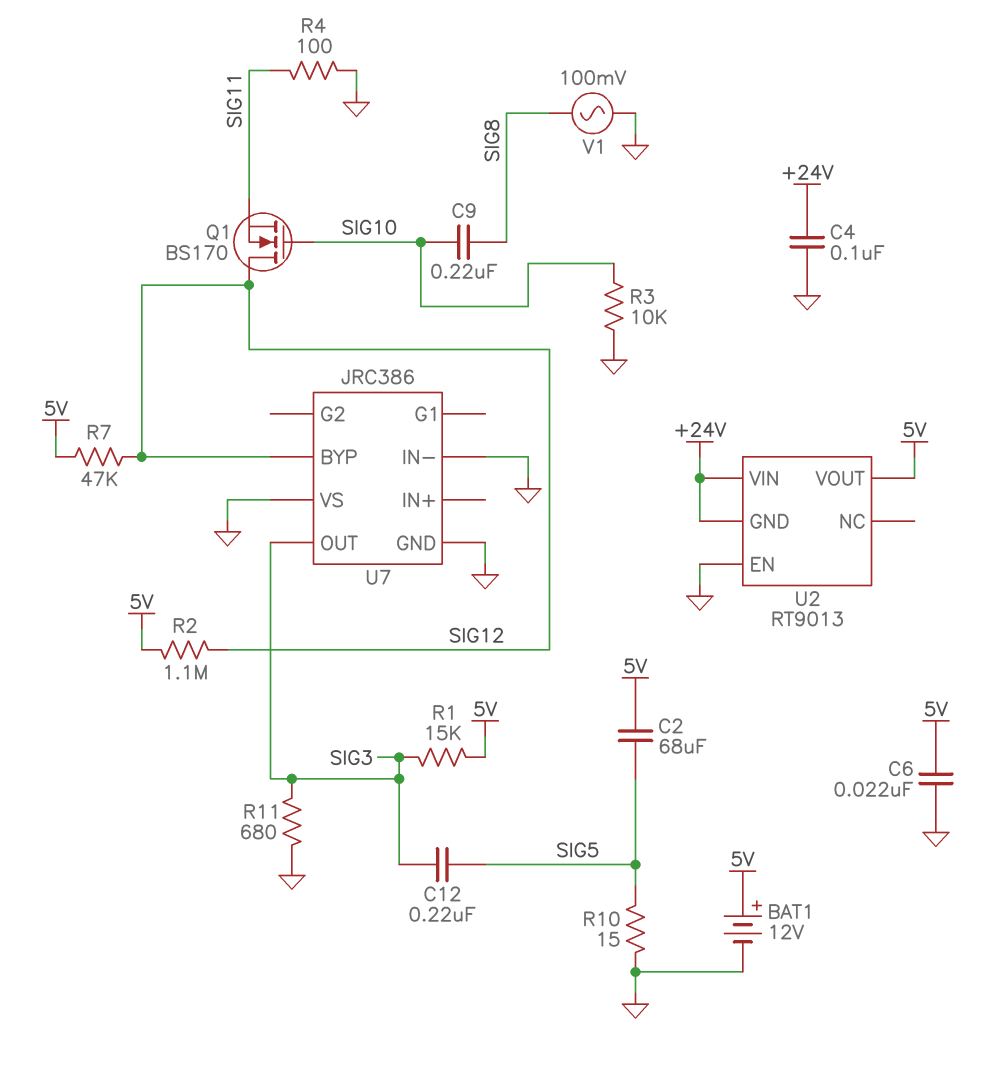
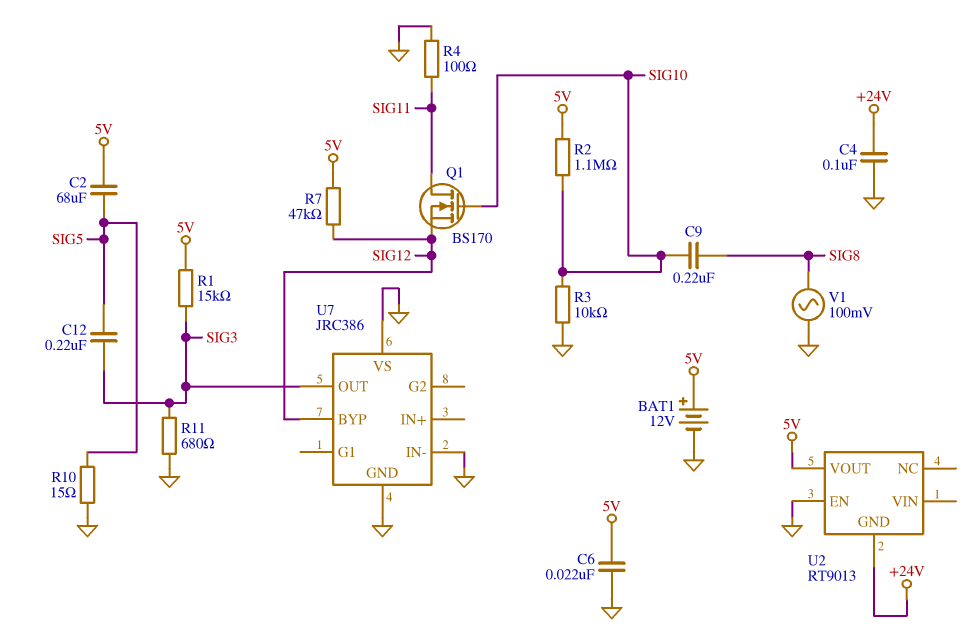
Q1: NMOS BS170 (G SIG10, D SIG12, S SIG11) -> NMOS BS170 (G SIG10, D SIG11, S SIG12)
R2: 1.1M (5V, SIG12) -> 1.1M (5V, SIG10)
U2 pin VIN: +24V -> none

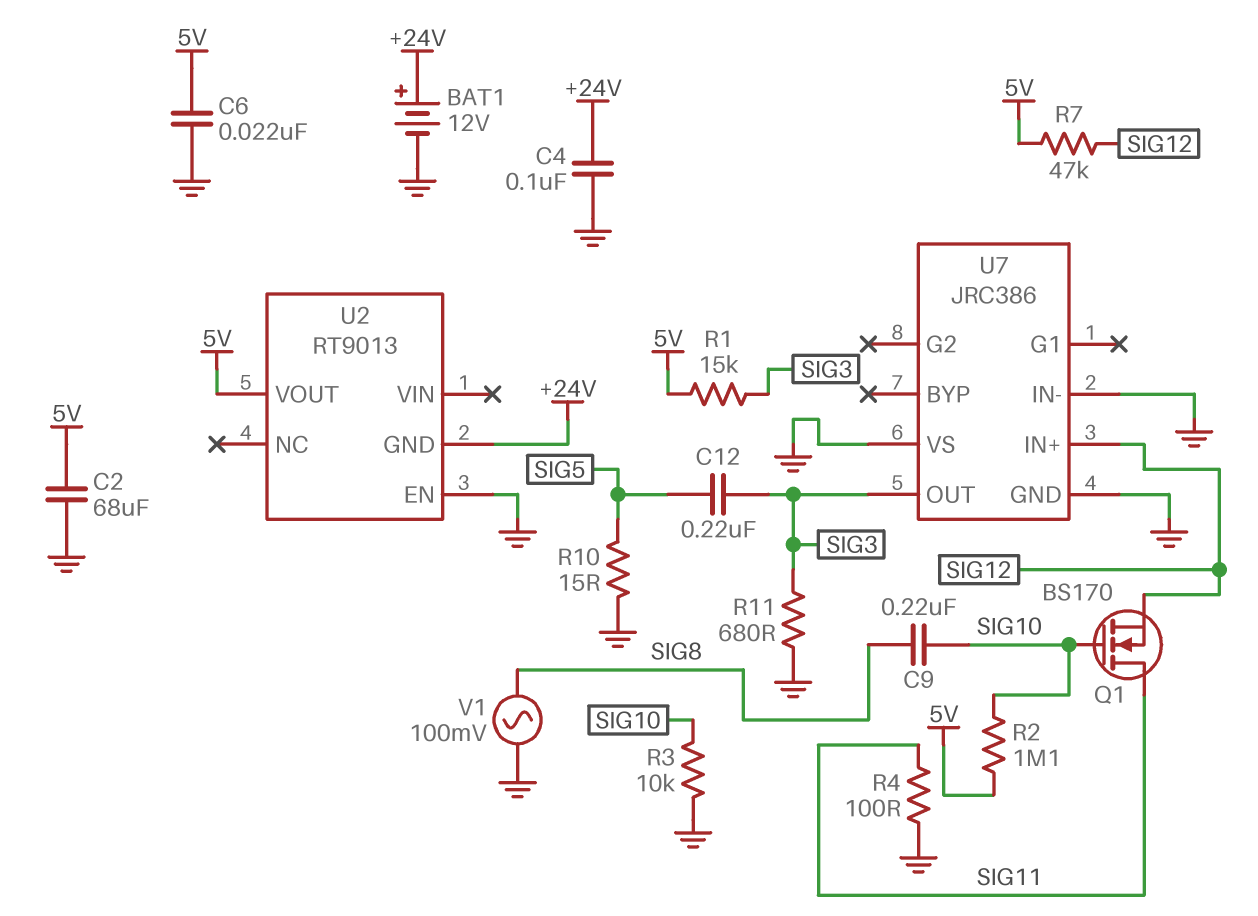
BAT1: 12V (plus 5V, minus GND) -> 12V (plus +24V, minus GND)
C2: 68uF (5V, SIG5) -> 68uF (5V, GND)
U7 pin BYP: SIG12 -> none
U7 pin IN+: none -> SIG12

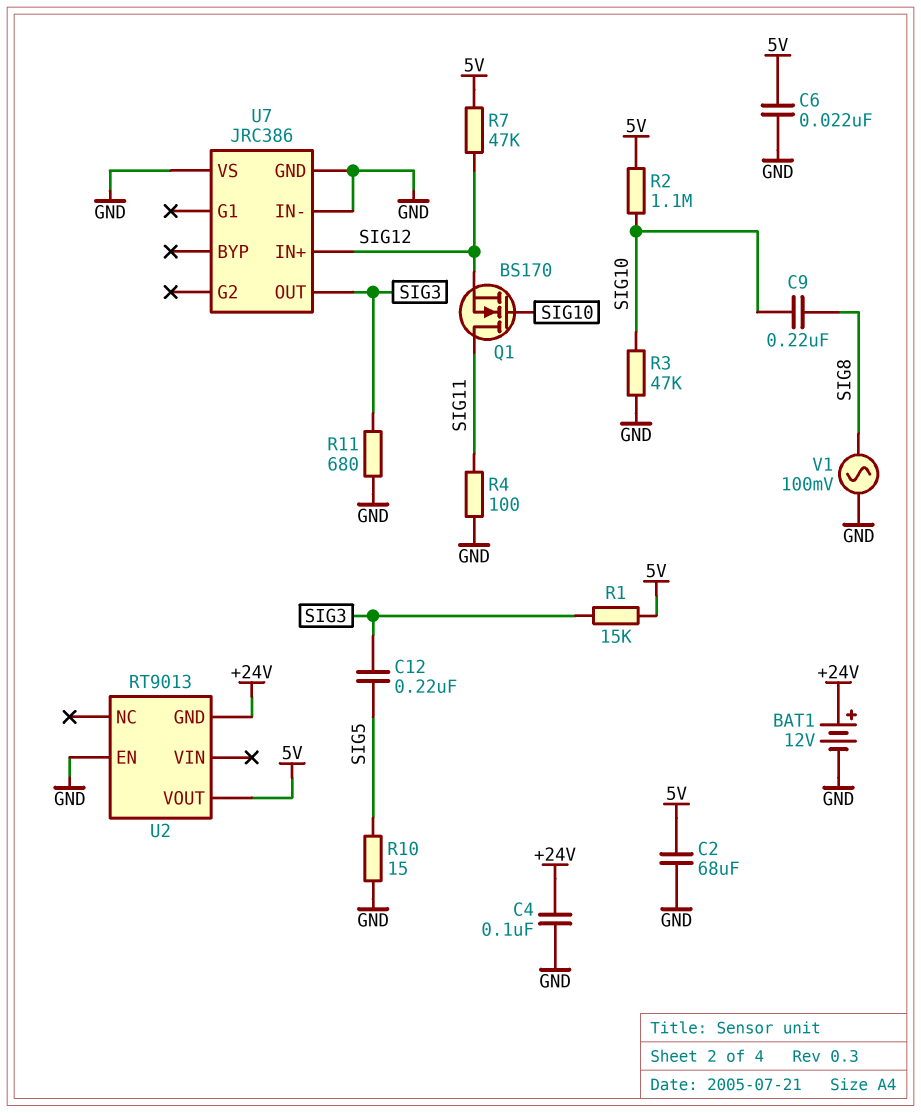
R3: 10k (GND, SIG10) -> 47k (GND, SIG10)

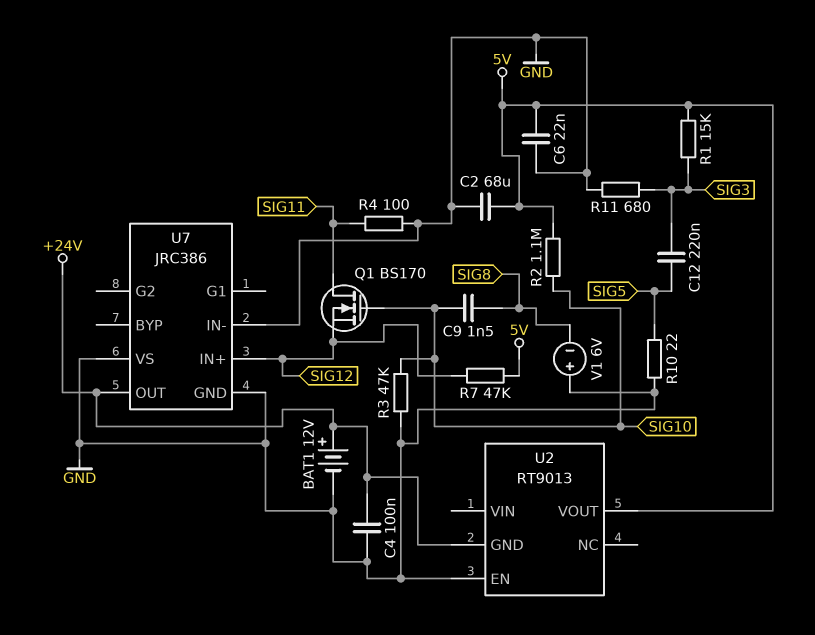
C9: 220nF (SIG8, SIG10) -> 1.5nF (SIG8, SIG10)
R10: 15 (GND, SIG5) -> 22 (GND, SIG5)
U7 pin OUT: SIG3 -> +24V
V1: AC 100mV (GND, SIG8) -> 6V (plus GND, minus SIG8)

